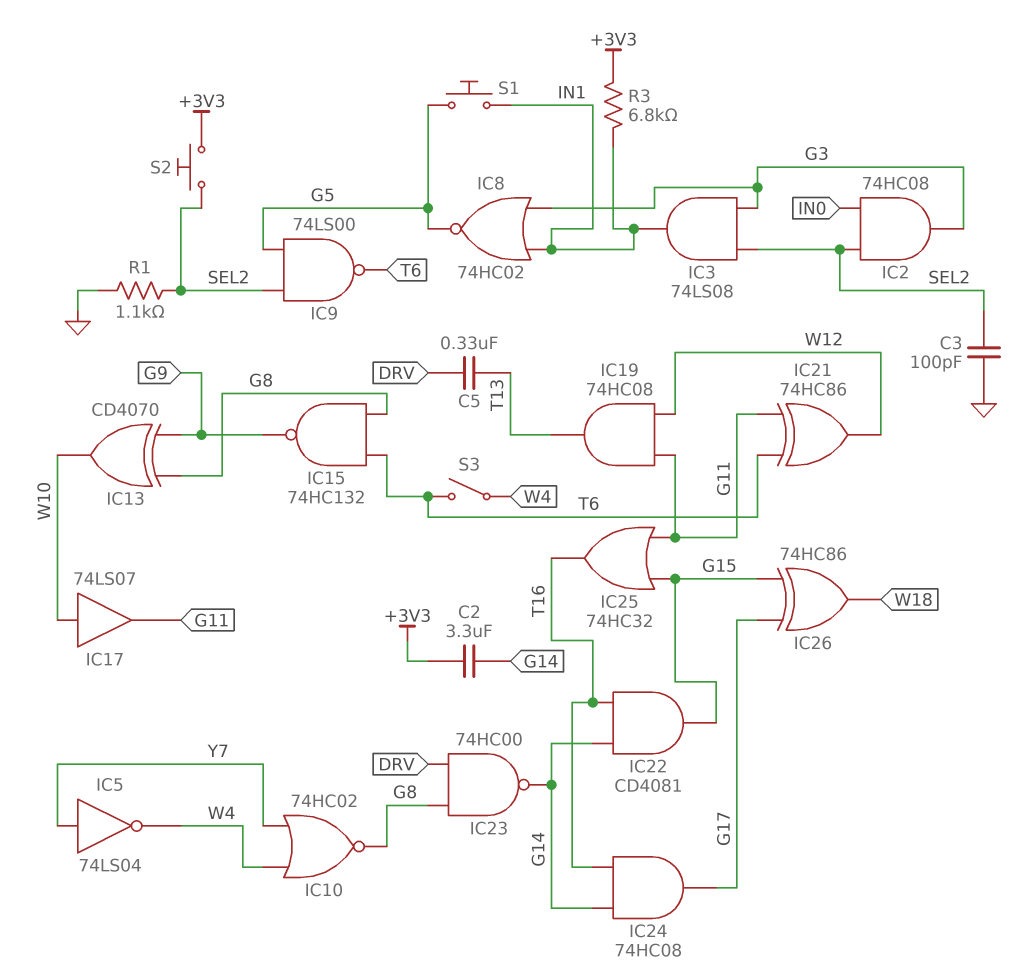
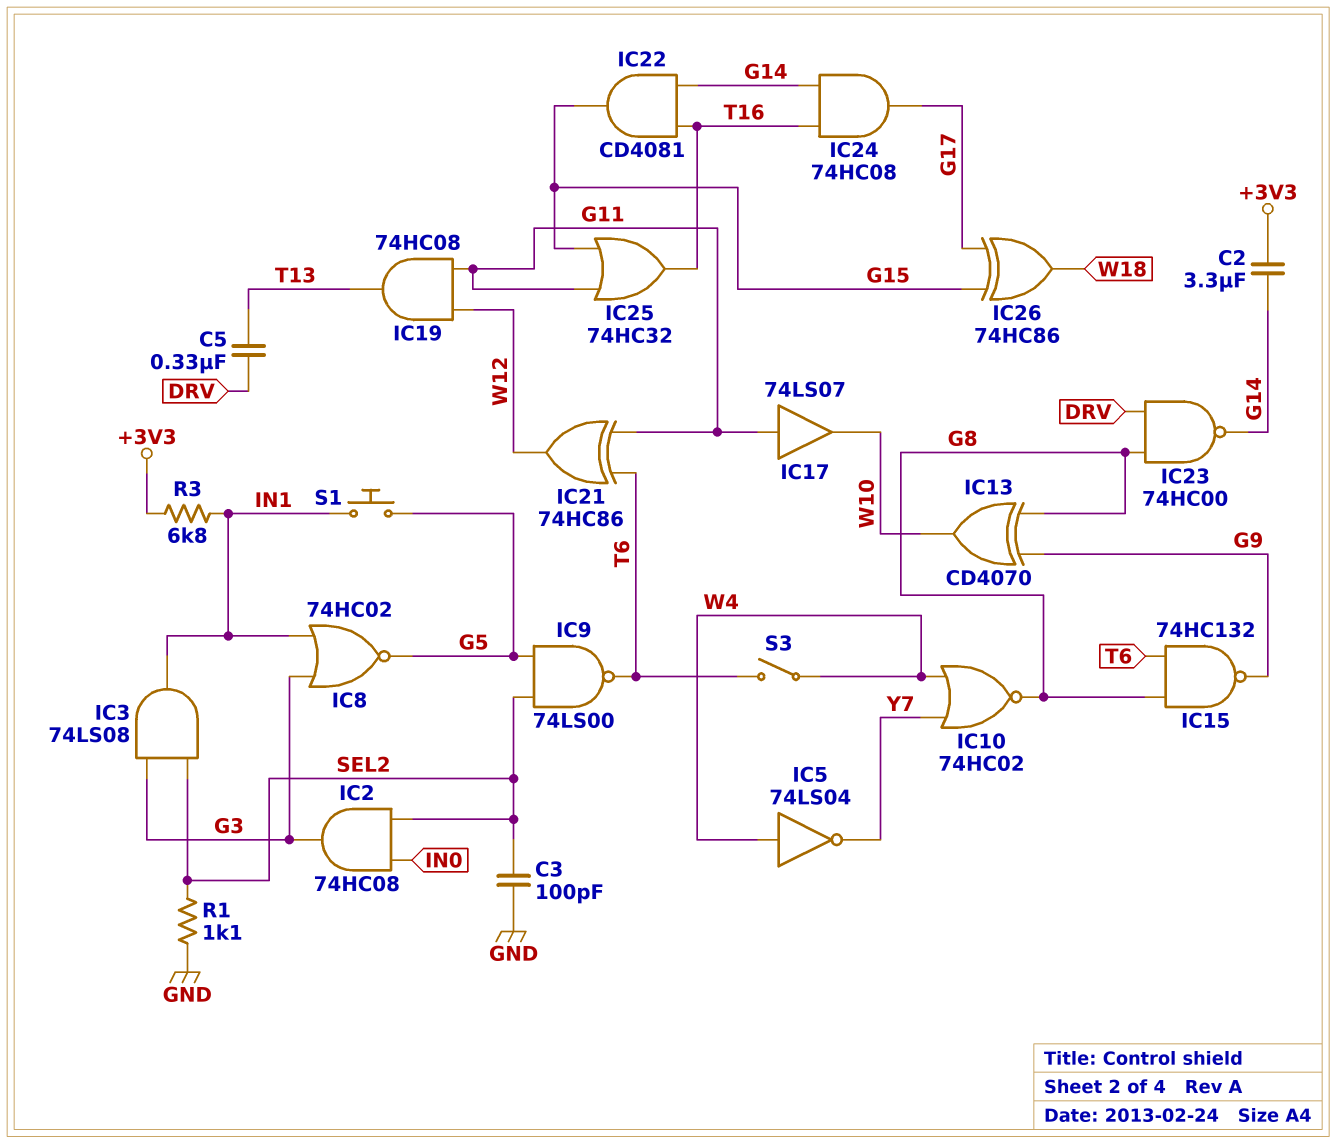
IC5: NOT 74LS04 (in Y7, out W4) -> NOT 74LS04 (in W4, out Y7)
IC17: buffer 74LS07 (in W10, out G11) -> buffer 74LS07 (in G11, out W10)
S2: button (+3V3, SEL2) -> none

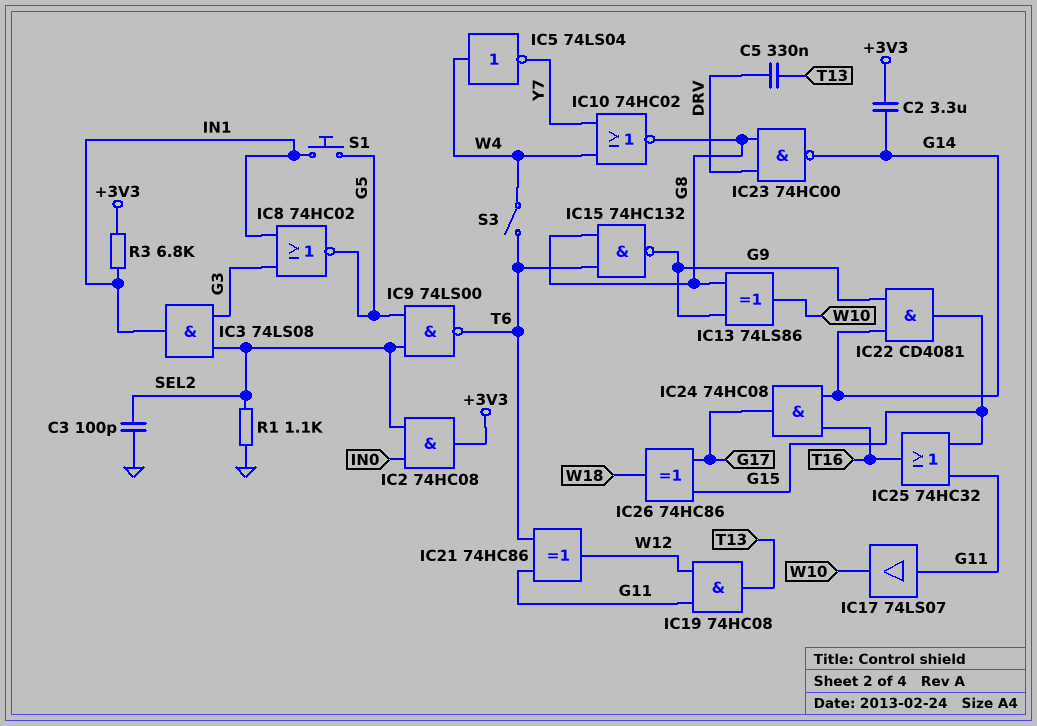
IC2: AND 74HC08 (in IN0, in SEL2, out G3) -> AND 74HC08 (in IN0, in SEL2, out +3V3)
IC13: XOR CD4070 (in G8, in G9, out W10) -> XOR 74LS86 (in G8, in G9, out W10)
IC22: AND CD4081 (in G14, in T16, out G15) -> AND CD4081 (in G9, in G14, out G15)

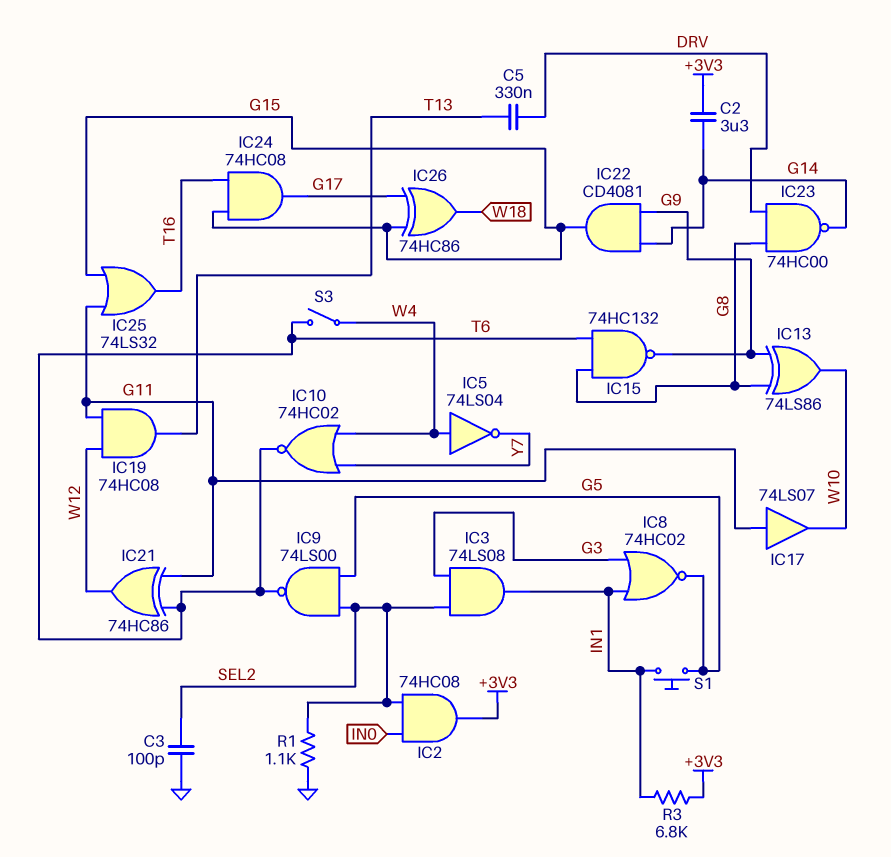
IC10: NOR 74HC02 (in W4, in Y7, out G8) -> NOR 74HC02 (in W4, in Y7, out T6)
IC24: AND 74HC08 (in G14, in T16, out G17) -> AND 74HC08 (in G15, in T16, out G17)
IC25: OR 74HC32 (in G11, in G15, out T16) -> OR 74LS32 (in G11, in G15, out T16)

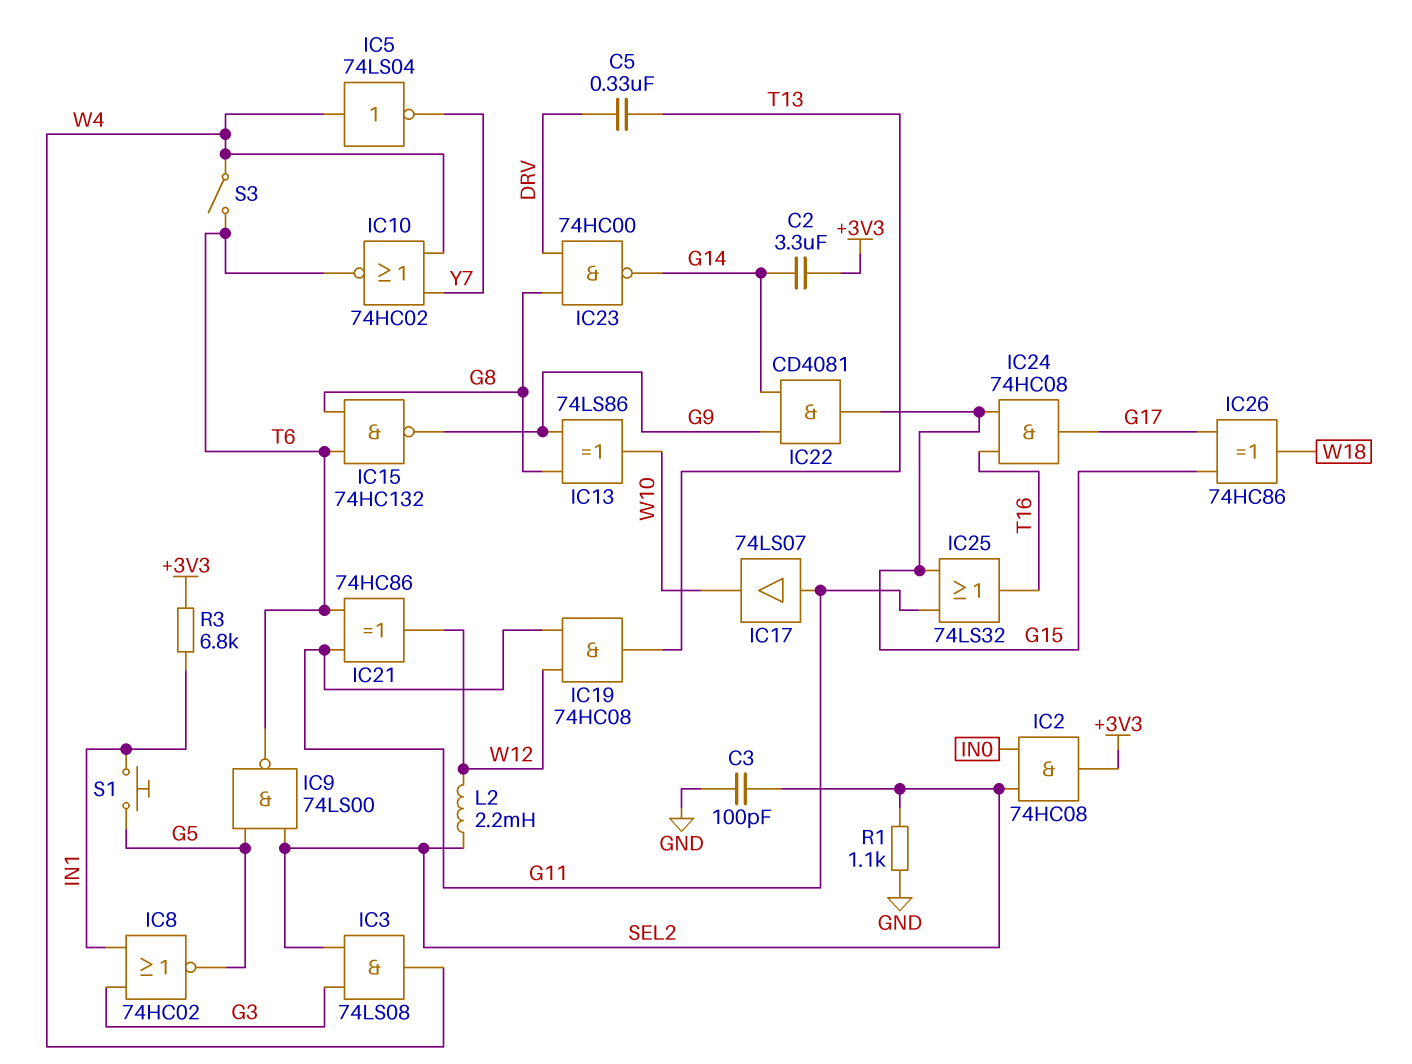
IC3: AND 74LS08 (in G3, in SEL2, out IN1) -> AND 74LS08 (in G3, in SEL2, out W4)
L2: none -> 2.2mH (SEL2, W12)

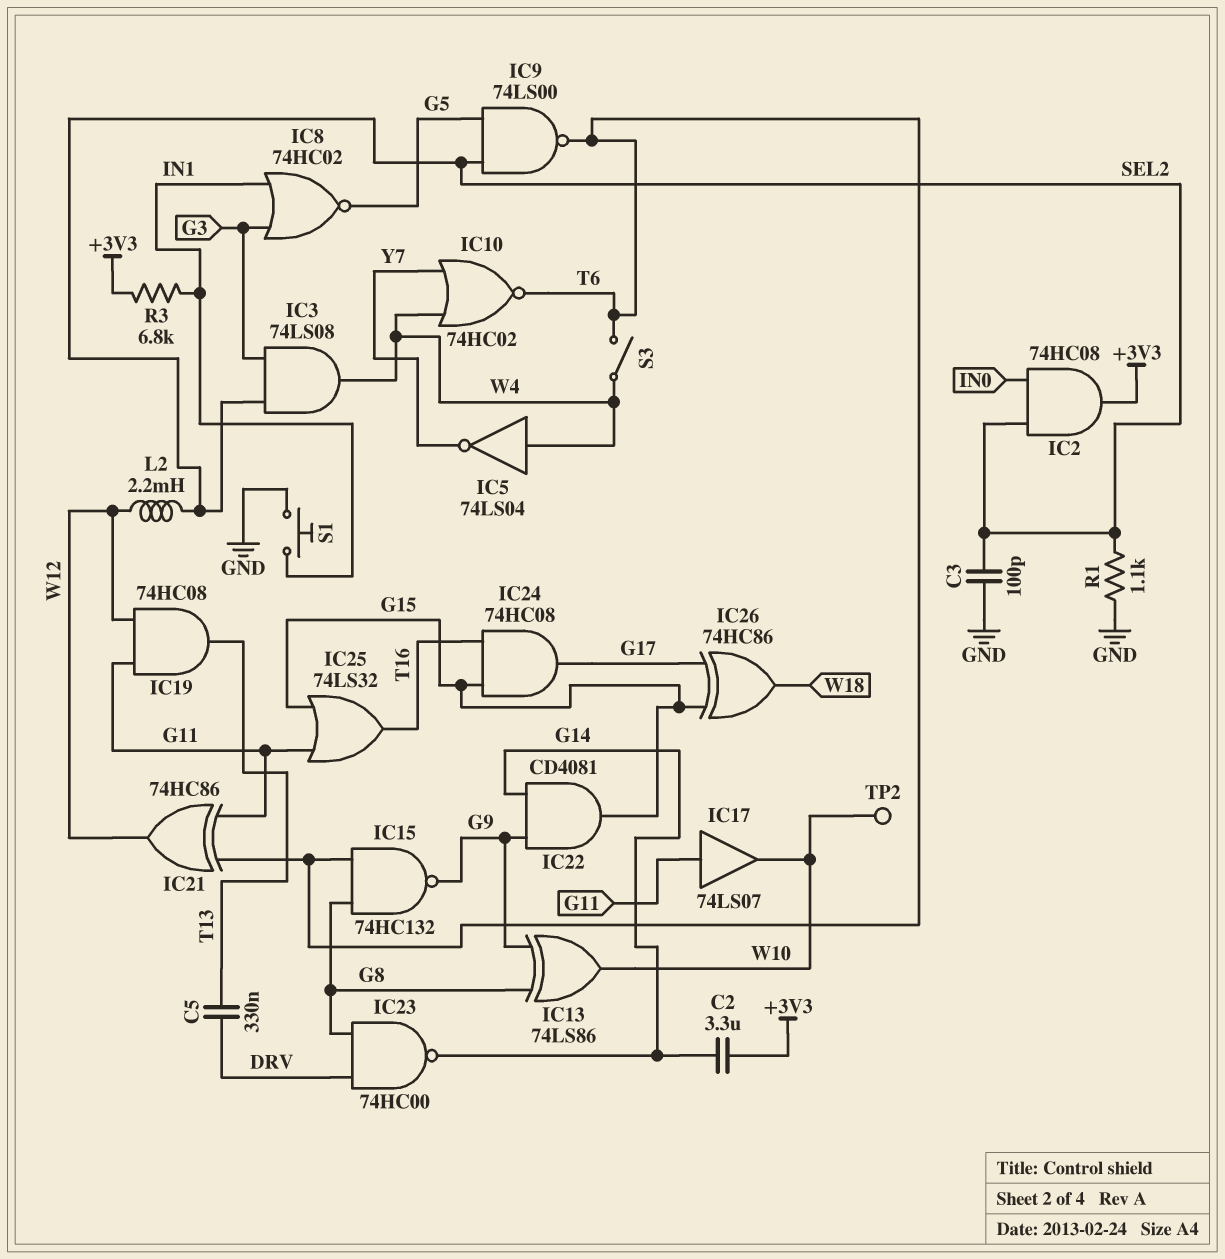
S1: button (G5, IN1) -> button (GND, IN1)
TP2: none -> test point (W10)

